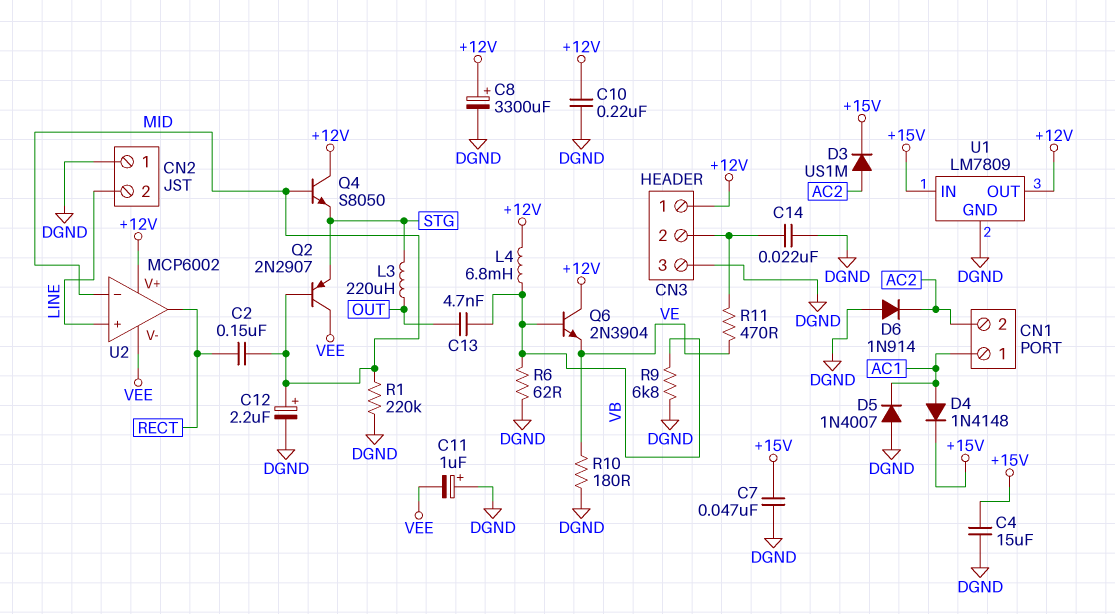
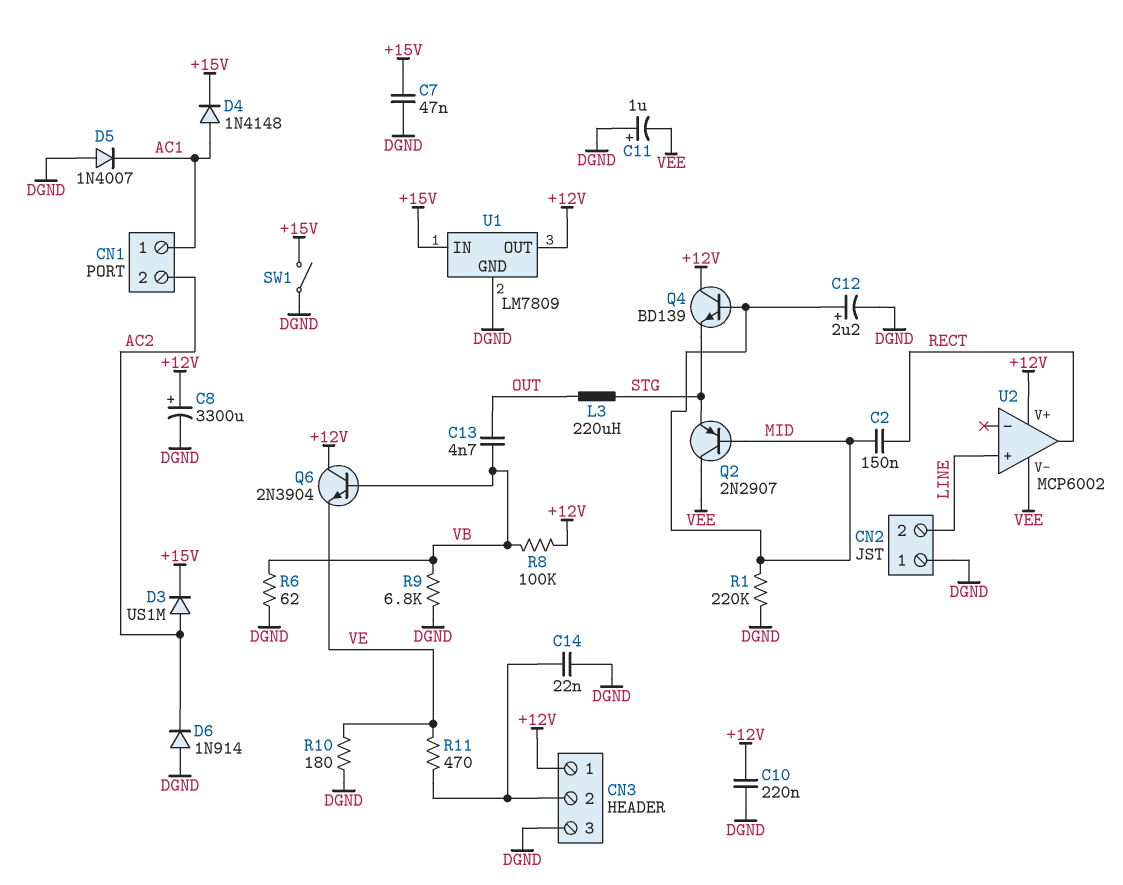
C4: 15uF (+15V, DGND) -> none
L4: 6.8mH (+12V, VB) -> none
Q4: NPN S8050 (B MID, C +12V, E STG) -> NPN BD139 (B MID, C +12V, E STG)
R8: none -> 100k (+12V, VB)
SW1: none -> switch (+15V, DGND)
U2 pin in-: MID -> none

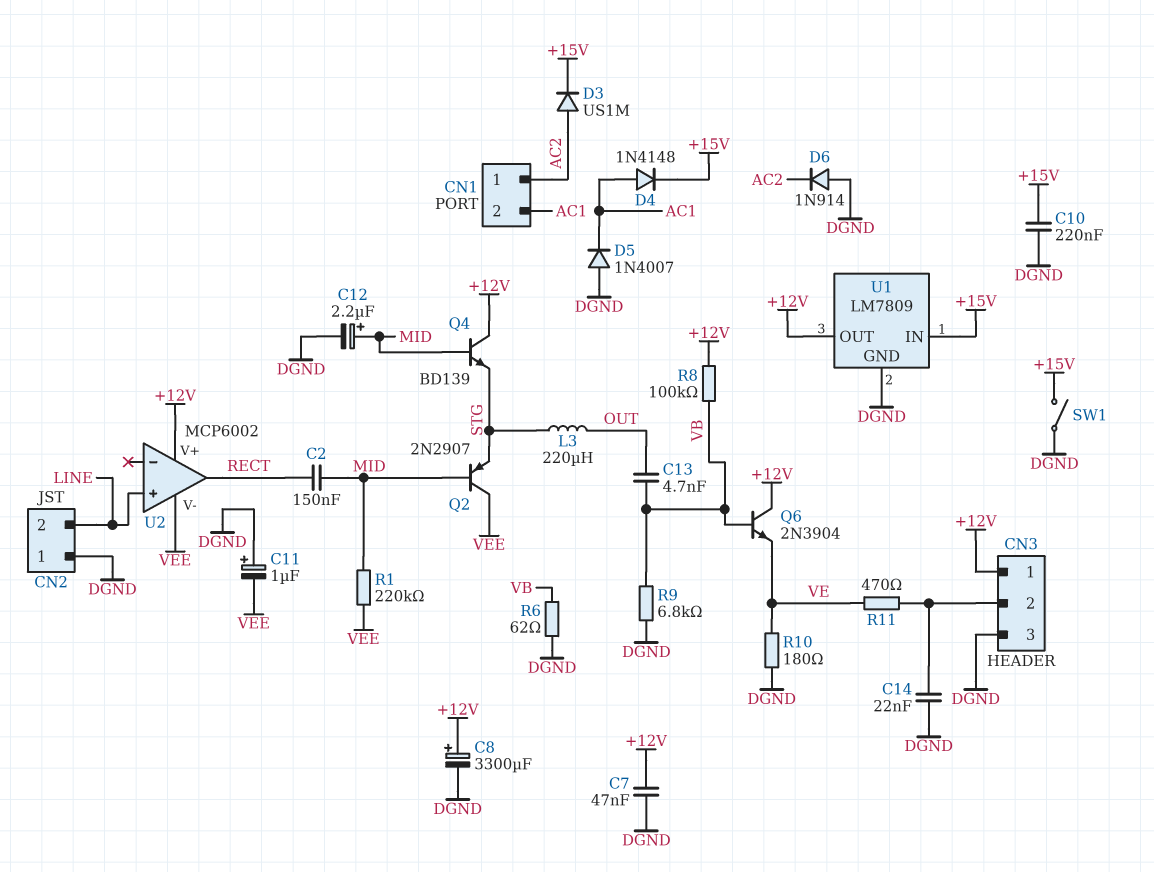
C7: 47nF (+15V, DGND) -> 47nF (+12V, DGND)
C10: 220nF (+12V, DGND) -> 220nF (+15V, DGND)
CN1 pin 1: AC1 -> AC2
CN1 pin 2: AC2 -> AC1
R1: 220k (DGND, MID) -> 220k (MID, VEE)

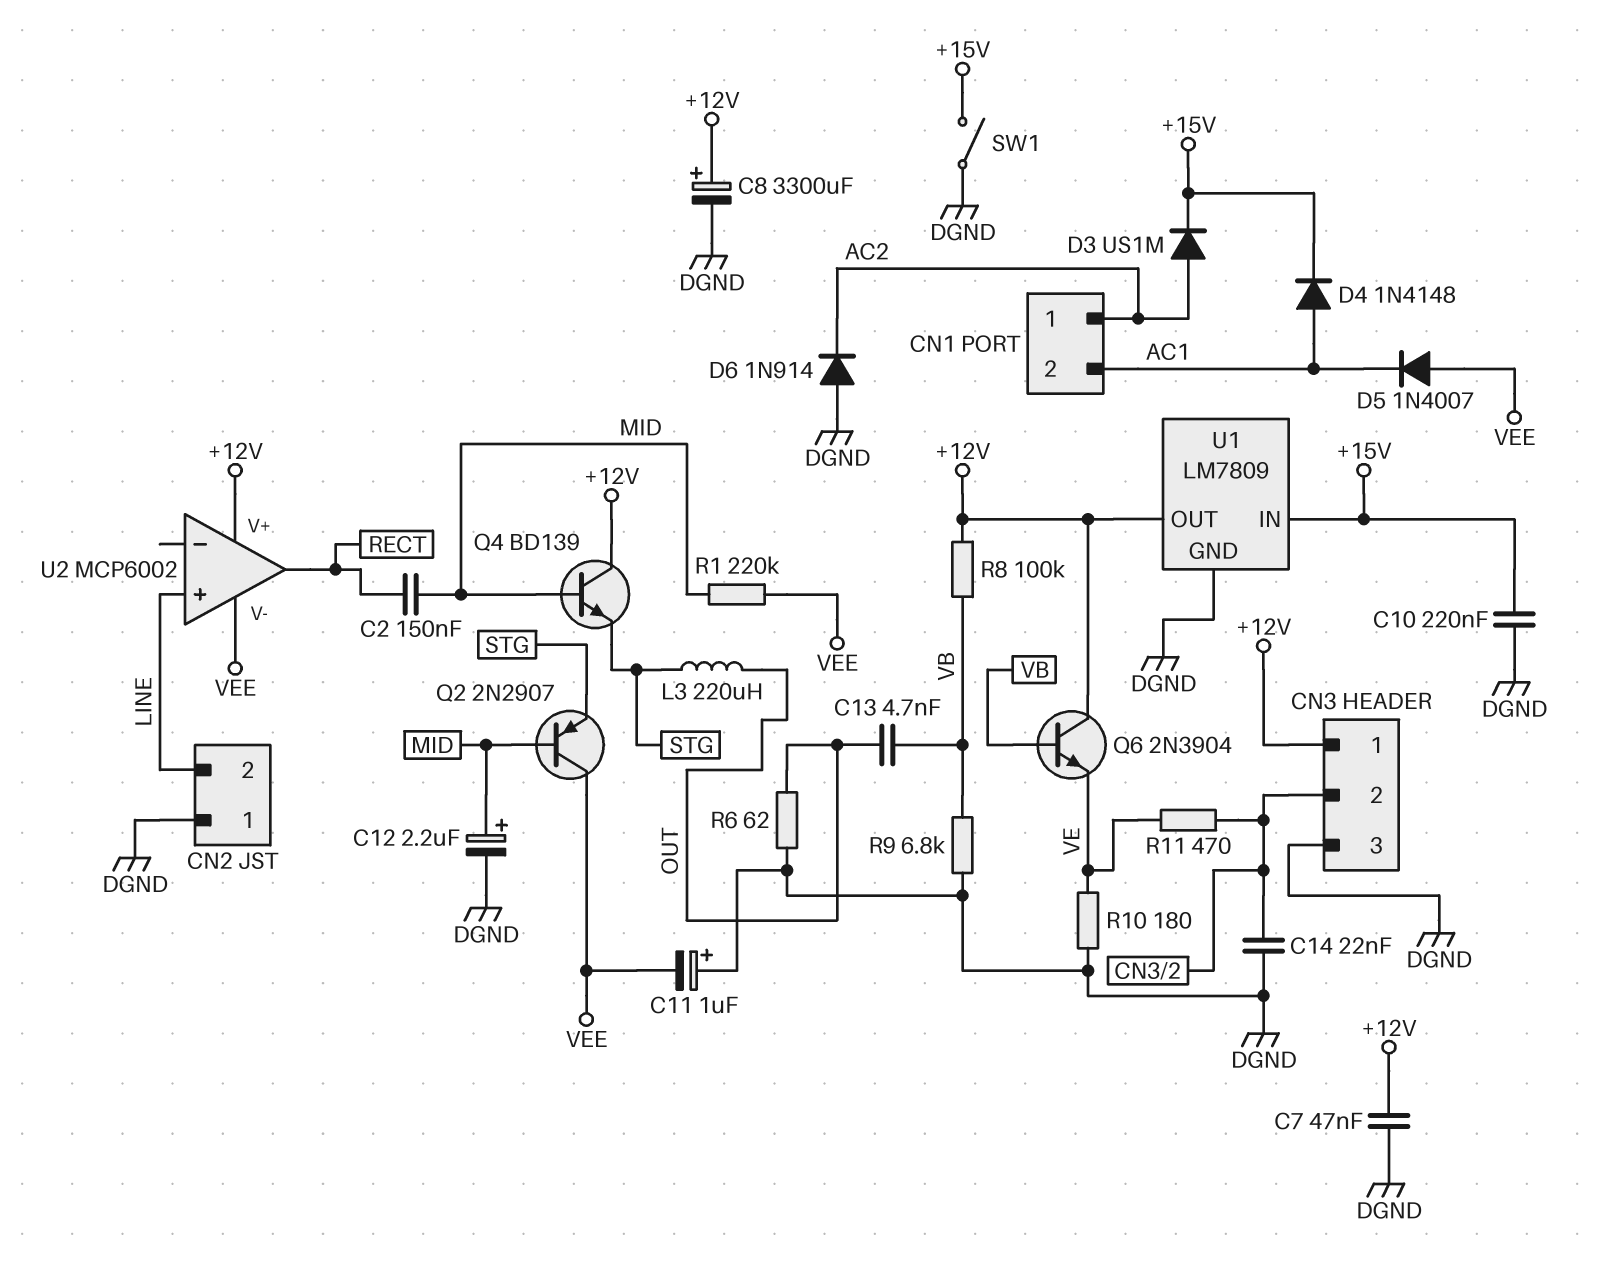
D5: diode 1N4007 (A DGND, K AC1) -> diode 1N4007 (A VEE, K AC1)
R6: 62 (DGND, VB) -> 62 (DGND, OUT)

